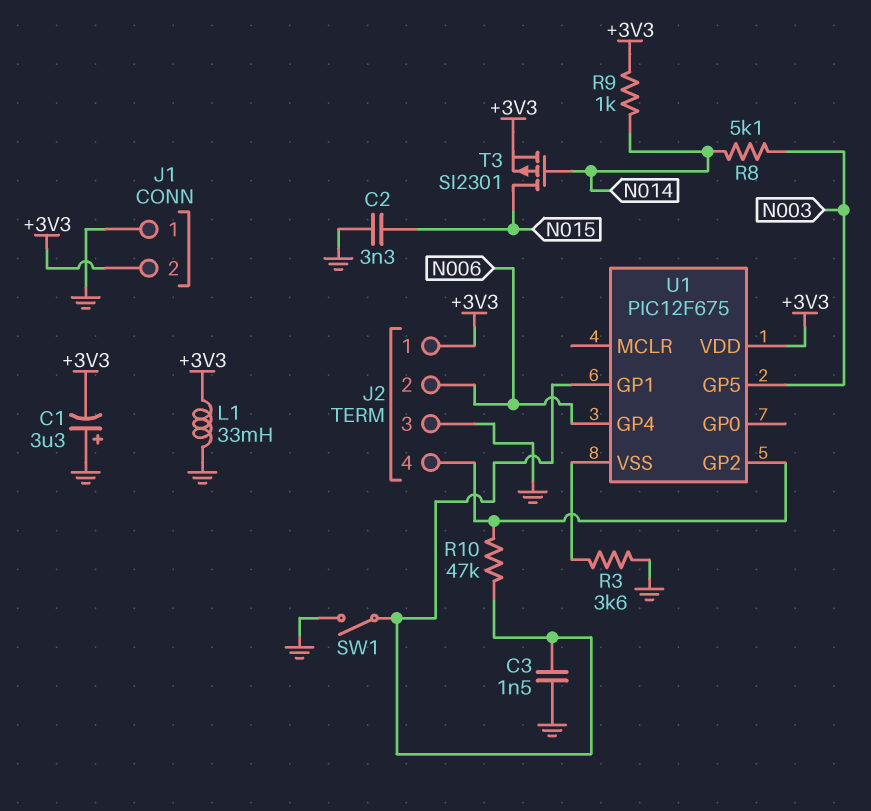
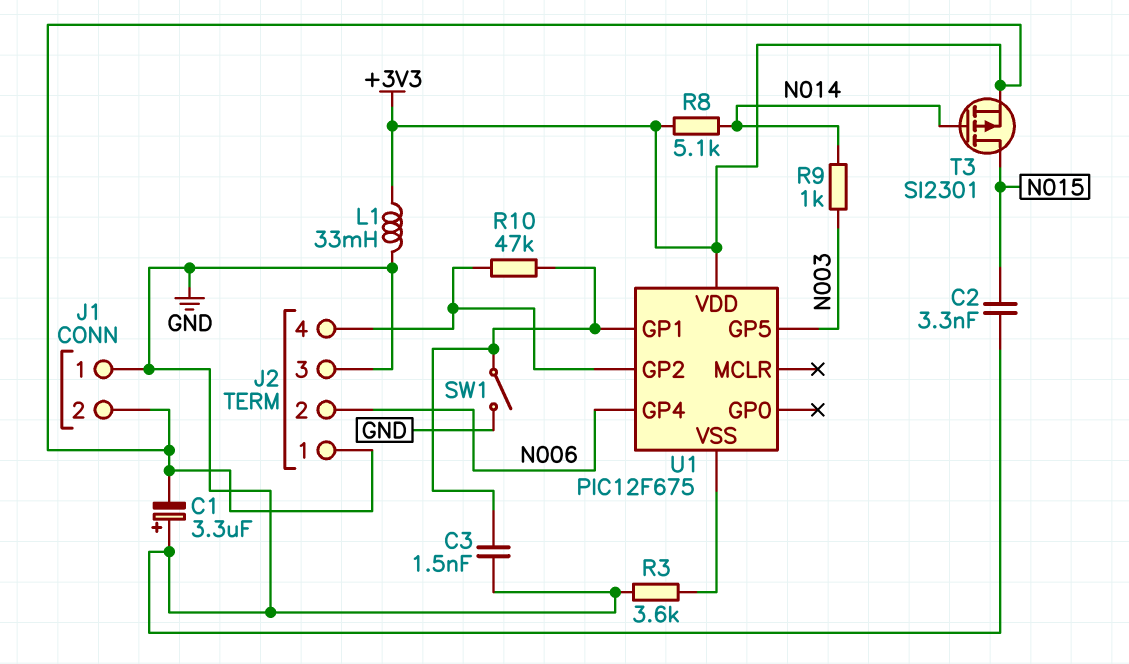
R8: 5.1k (N003, N014) -> 5.1k (+3V3, N014)
R9: 1k (+3V3, N014) -> 1k (N003, N014)

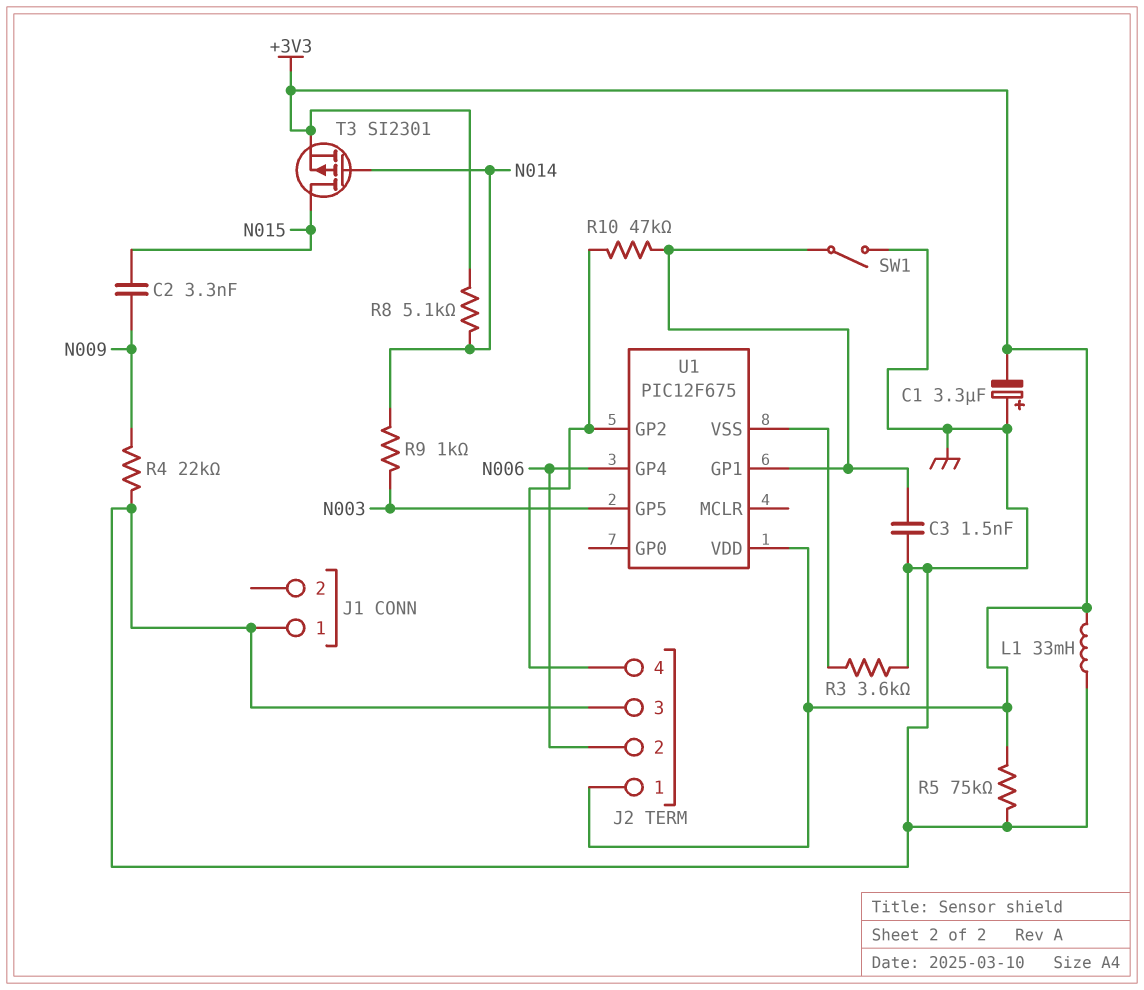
C2: 3.3nF (GND, N015) -> 3.3nF (N009, N015)
J1 pin 2: +3V3 -> none
R4: none -> 22k (GND, N009)
R5: none -> 75k (+3V3, GND)

